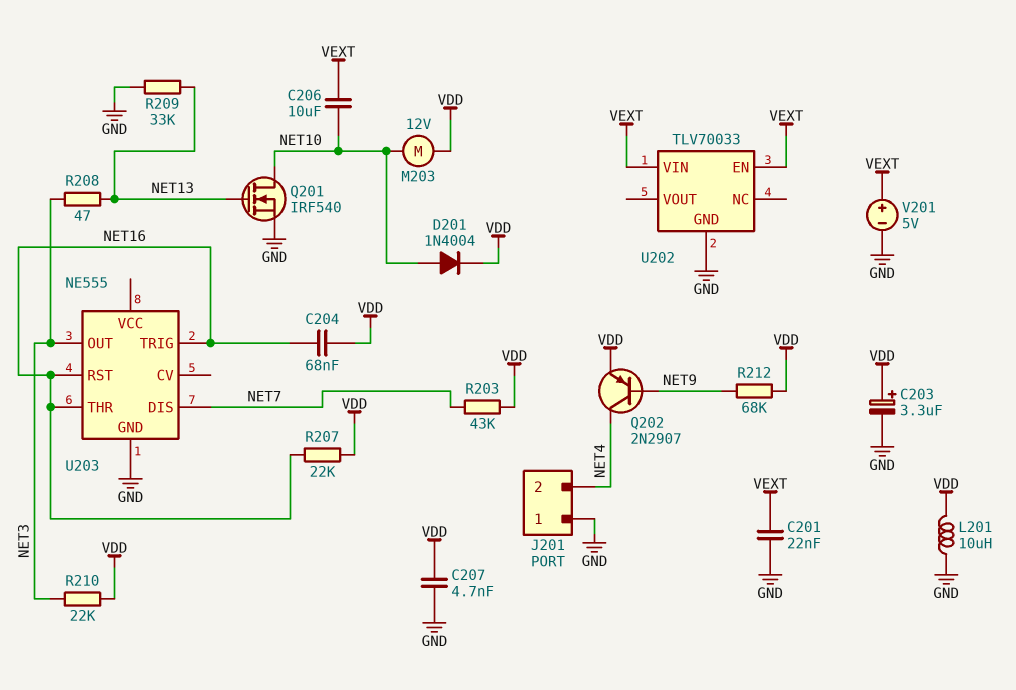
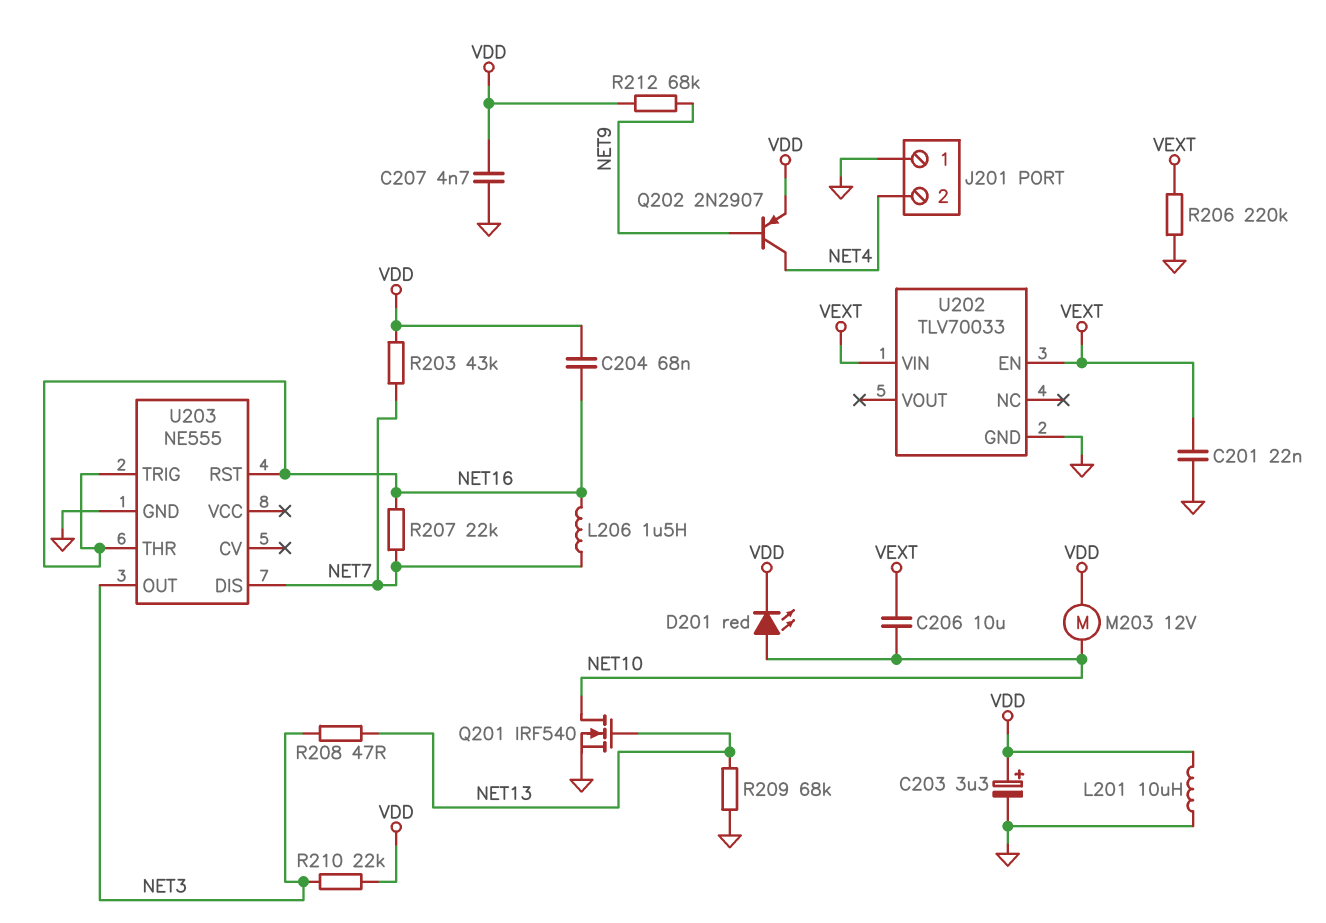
D201: diode 1N4004 (A NET10, K VDD) -> LED red (A NET10, K VDD)
L206: none -> 1.5uH (NET7, NET16)
R206: none -> 220k (GND, VEXT)
R207: 22k (NET16, VDD) -> 22k (NET7, NET16)
R209: 33k (GND, NET13) -> 68k (GND, NET13)
V201: 5V (plus VEXT, minus GND) -> none

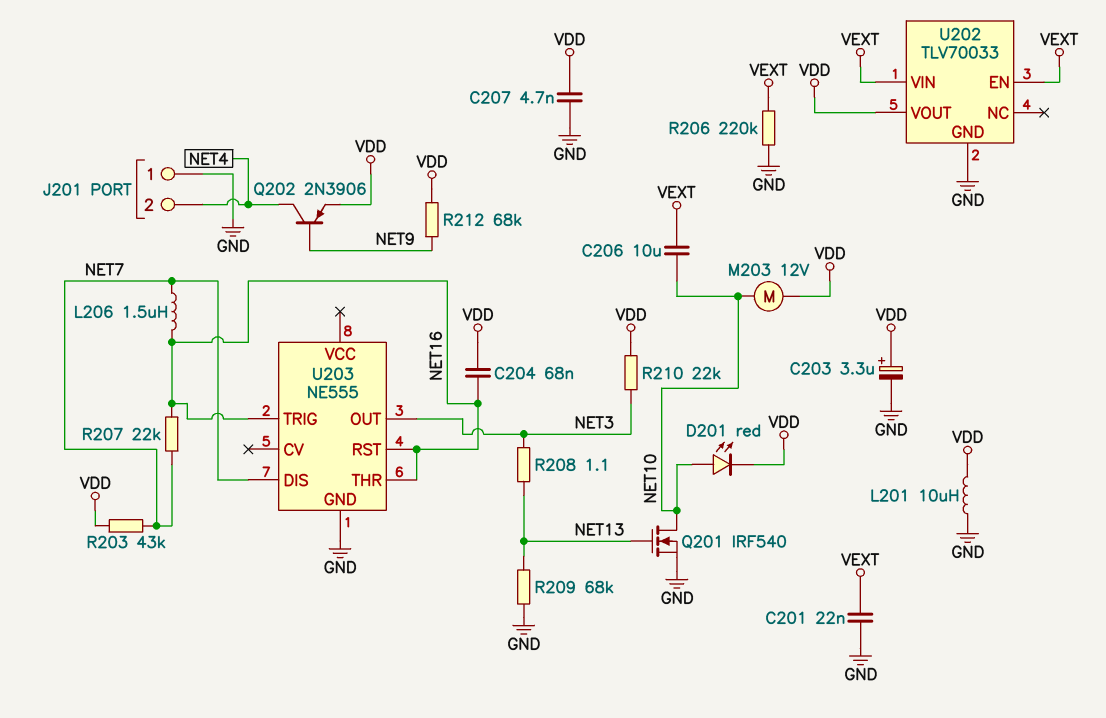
Q202: PNP 2N2907 (B NET9, C NET4, E VDD) -> PNP 2N3906 (B NET9, C NET4, E VDD)
R208: 47 (NET3, NET13) -> 1.1 (NET3, NET13)
U202 pin VOUT: none -> VDD

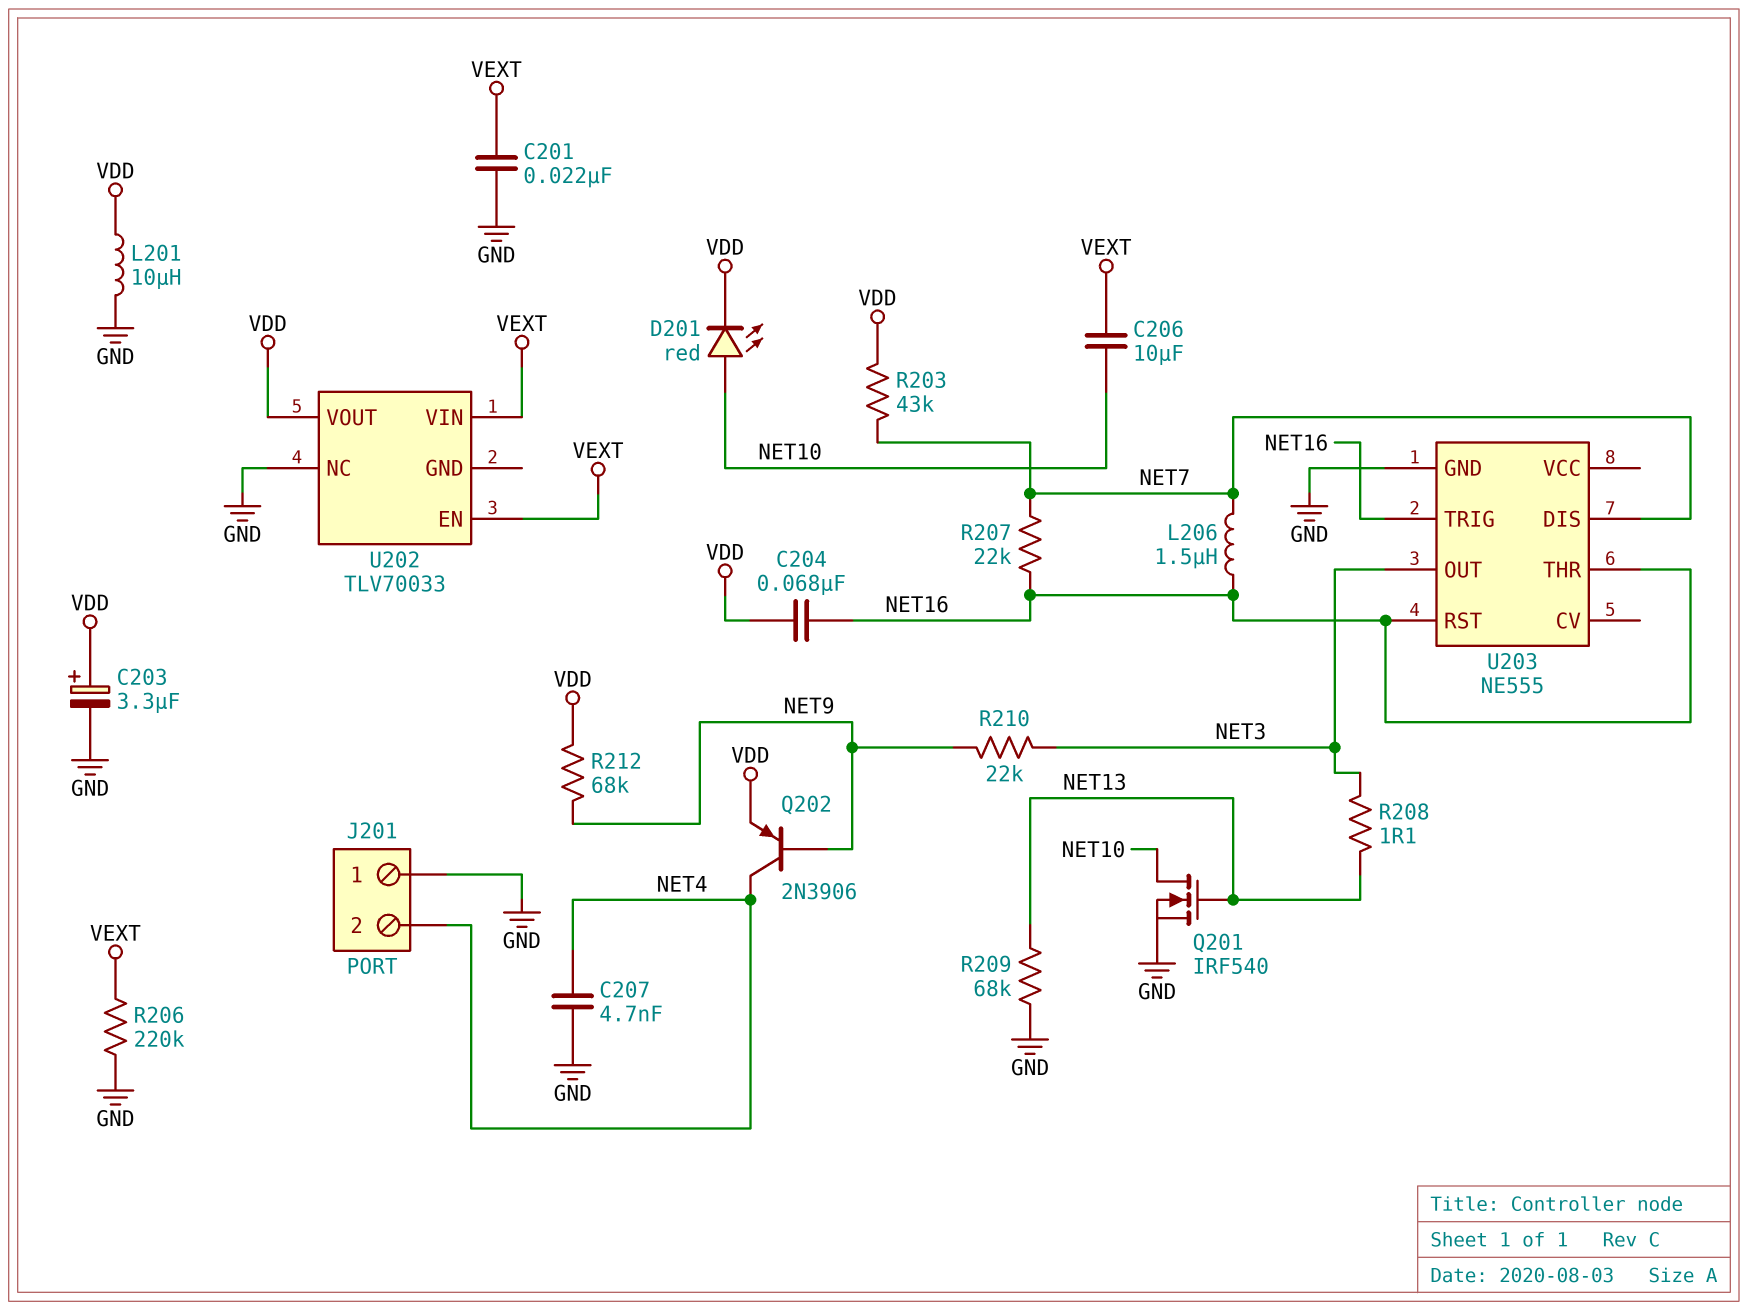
C207: 4.7nF (GND, VDD) -> 4.7nF (GND, NET4)
M203: motor 12V (NET10, VDD) -> none
R210: 22k (NET3, VDD) -> 22k (NET3, NET9)
U202 pin GND: GND -> none
U202 pin NC: none -> GND

